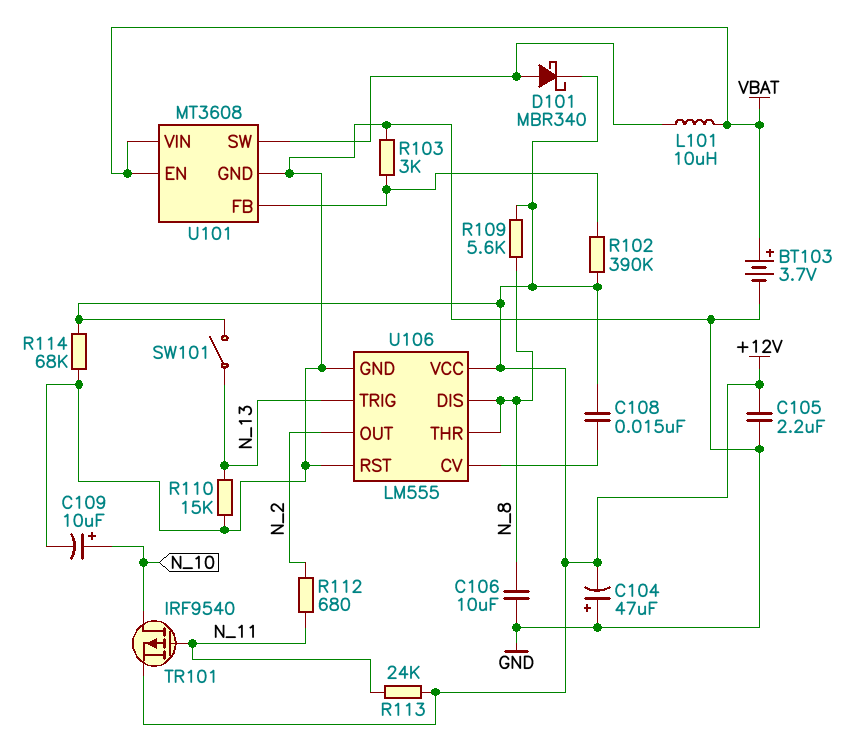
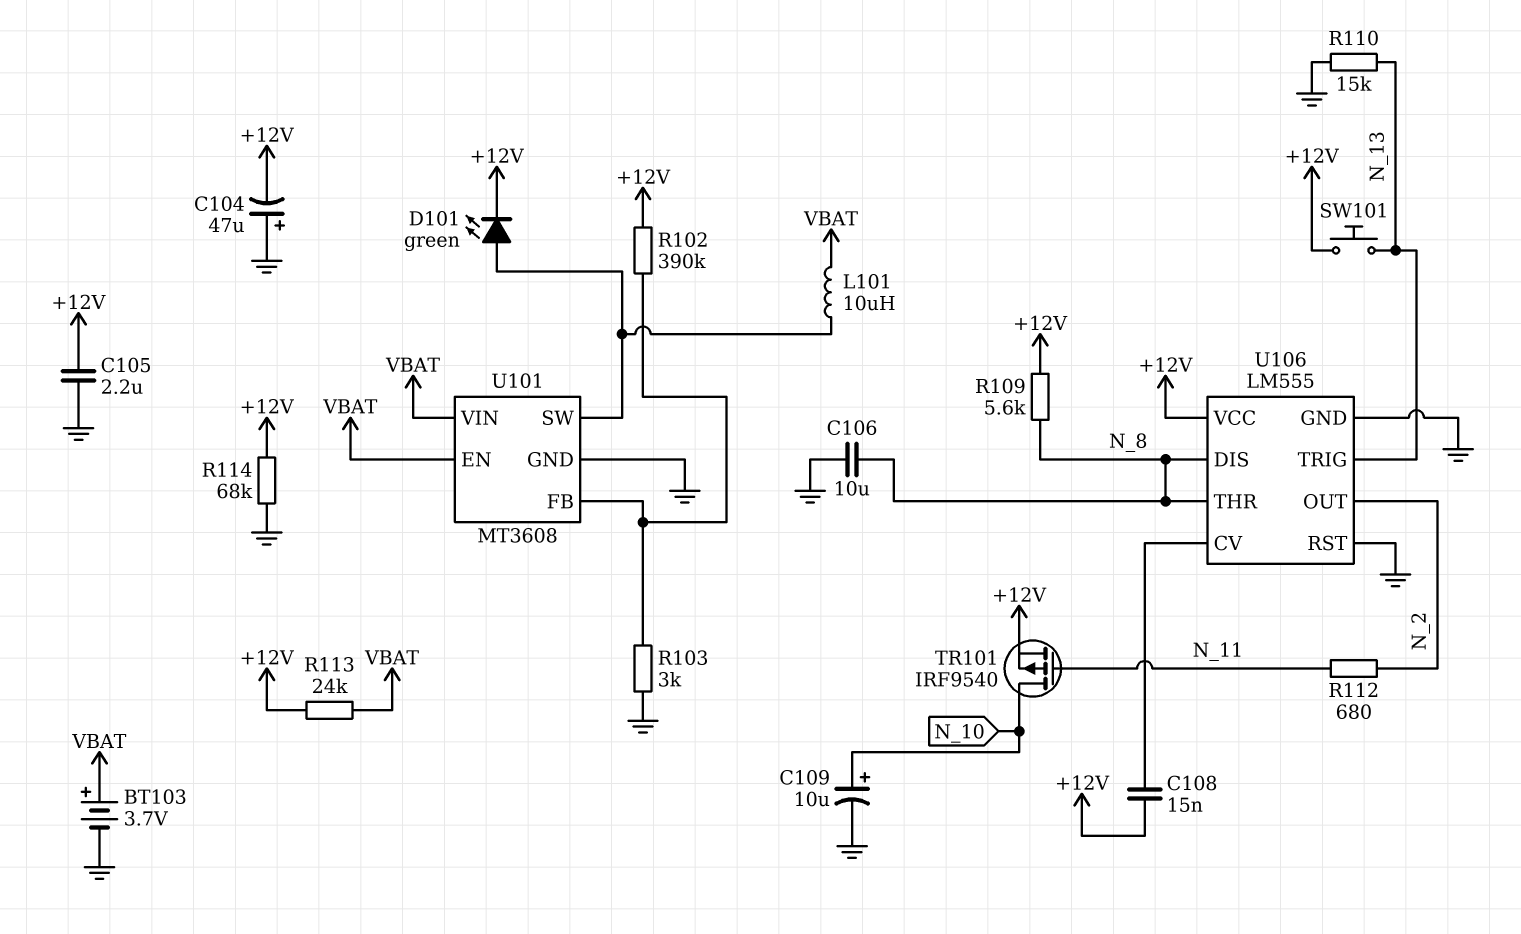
D101: schottky MBR340 (A U101/SW, K +12V) -> LED green (A U101/SW, K +12V)
R113: 24k (+12V, N_11) -> 24k (+12V, VBAT)
SW101: switch (+12V, N_13) -> button (+12V, N_13)

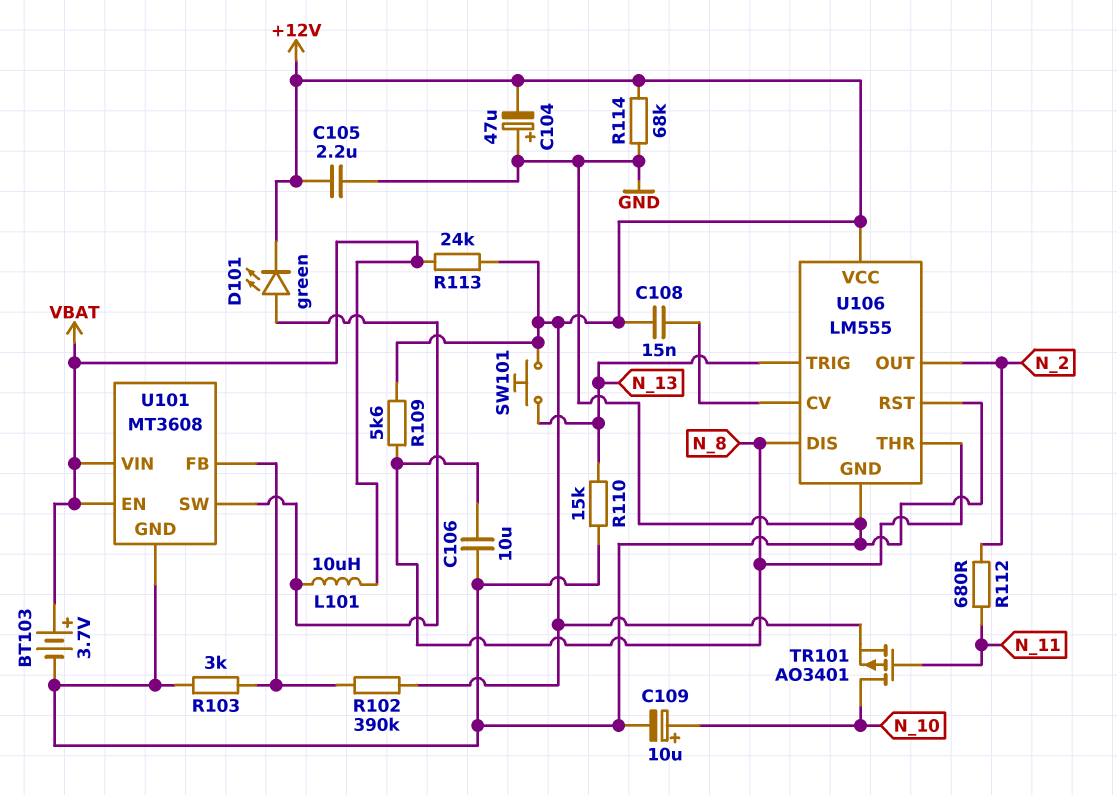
TR101: PMOS IRF9540 (G N_11, D N_10, S +12V) -> PMOS AO3401 (G N_11, D N_10, S +12V)

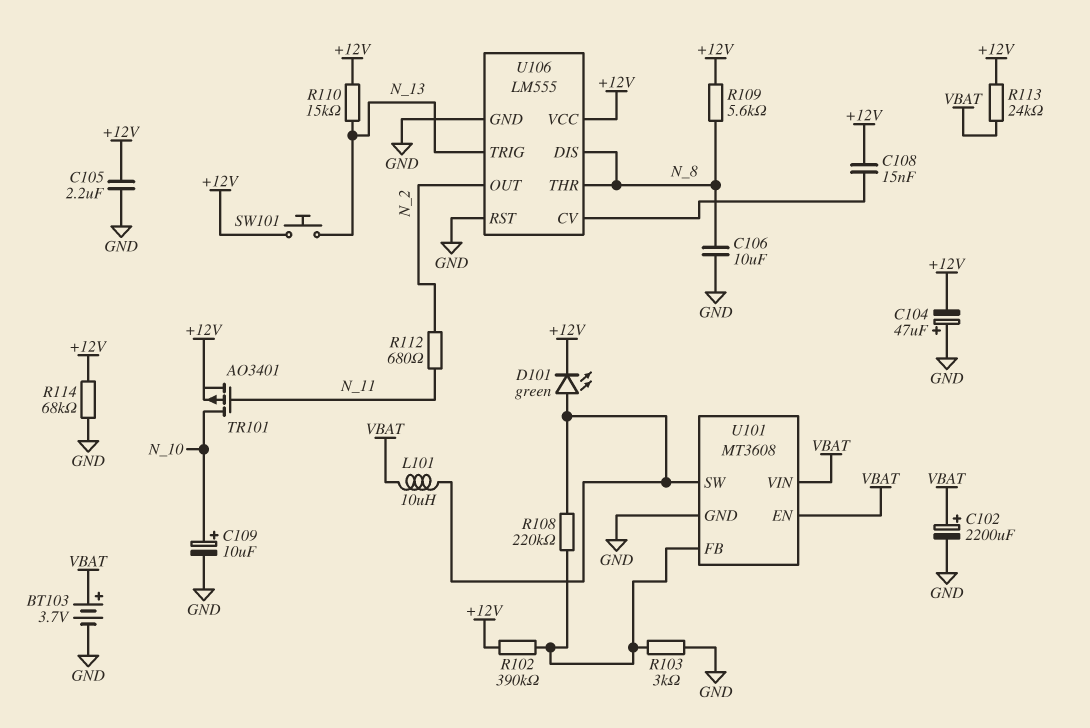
C102: none -> 2200uF (plus VBAT, minus GND)
R108: none -> 220k (U101/FB, U101/SW)
R110: 15k (GND, N_13) -> 15k (+12V, N_13)

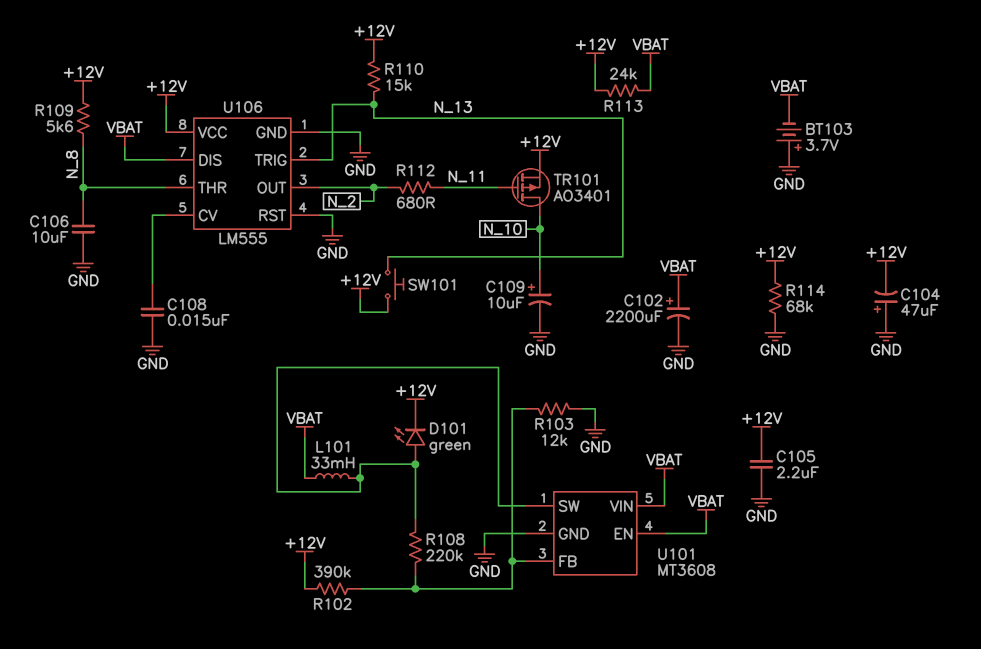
BT103: 3.7V (plus VBAT, minus GND) -> 3.7V (plus GND, minus VBAT)
C108: 15nF (+12V, U106/CV) -> 15nF (GND, U106/CV)
L101: 10uH (U101/SW, VBAT) -> 33mH (U101/SW, VBAT)
R103: 3k (GND, U101/FB) -> 12k (GND, U101/FB)
U106 pin DIS: N_8 -> VBAT

